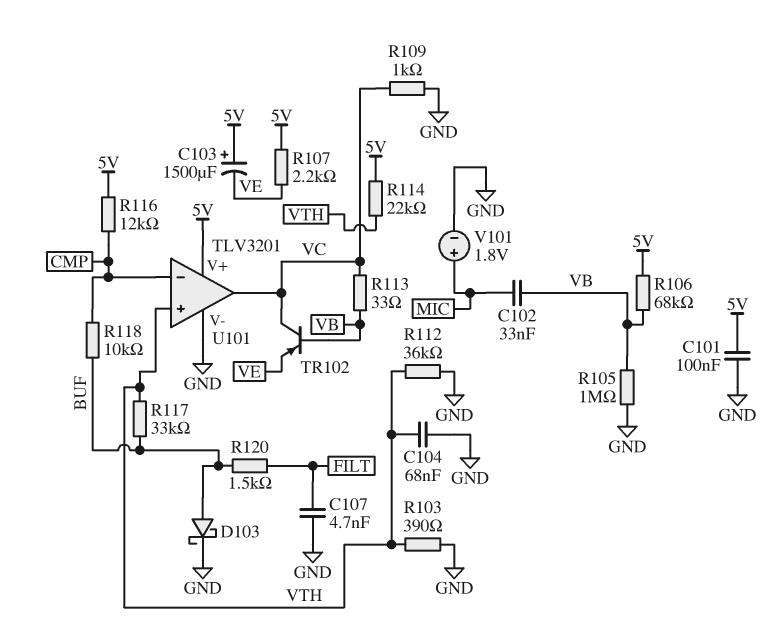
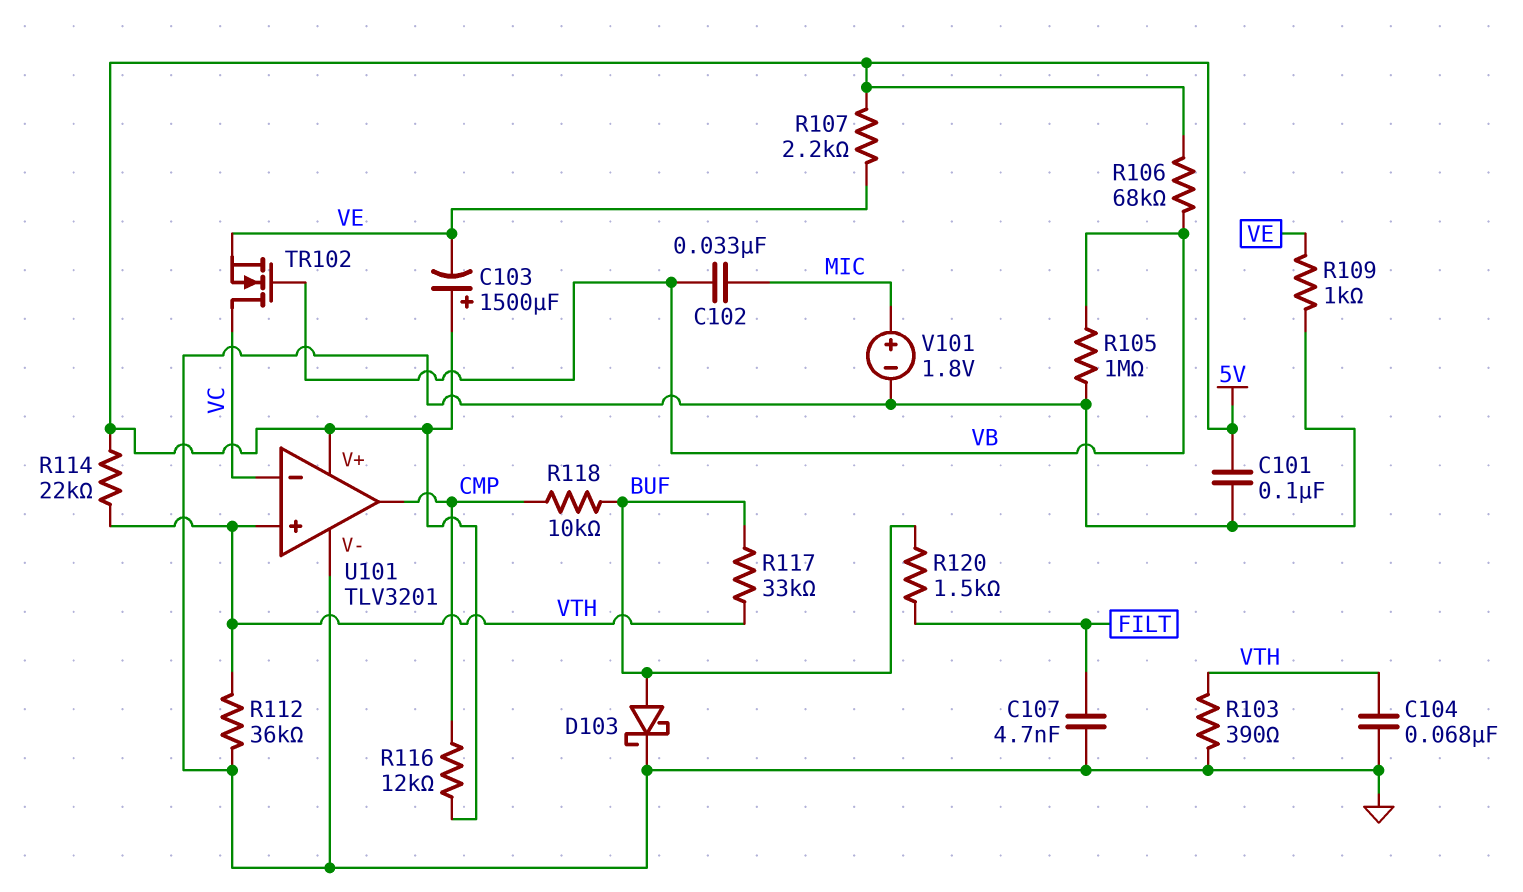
R109: 1k (GND, VC) -> 1k (GND, VE)
R113: 33 (VB, VC) -> none
TR102: PNP (B VB, C VC, E VE) -> NMOS (G VB, D VC, S VE)
U101 pin in-: CMP -> VC
U101 pin out: VC -> CMP

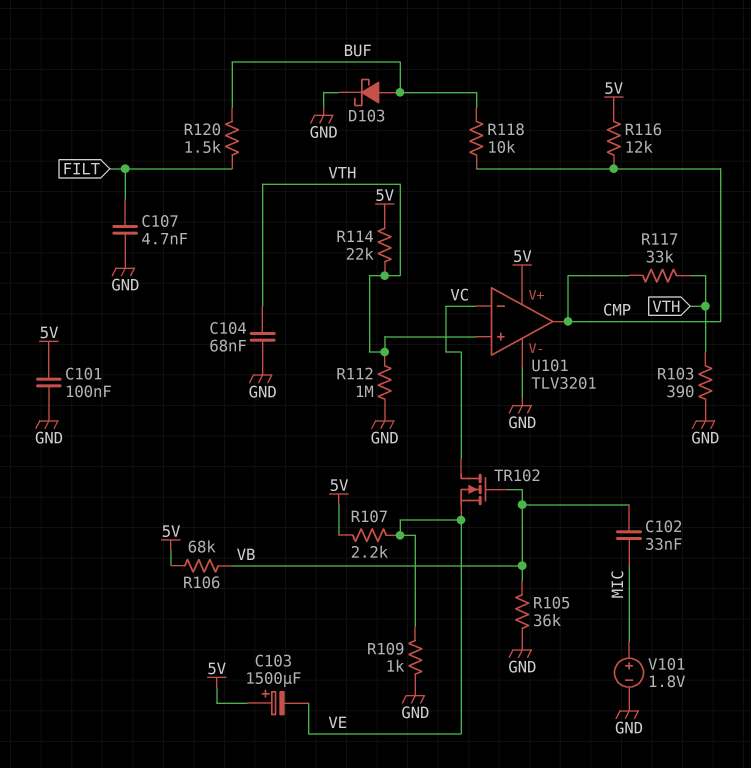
R105: 1M (GND, VB) -> 36k (GND, VB)
R112: 36k (GND, VTH) -> 1M (GND, VTH)
R117: 33k (BUF, VTH) -> 33k (CMP, VTH)

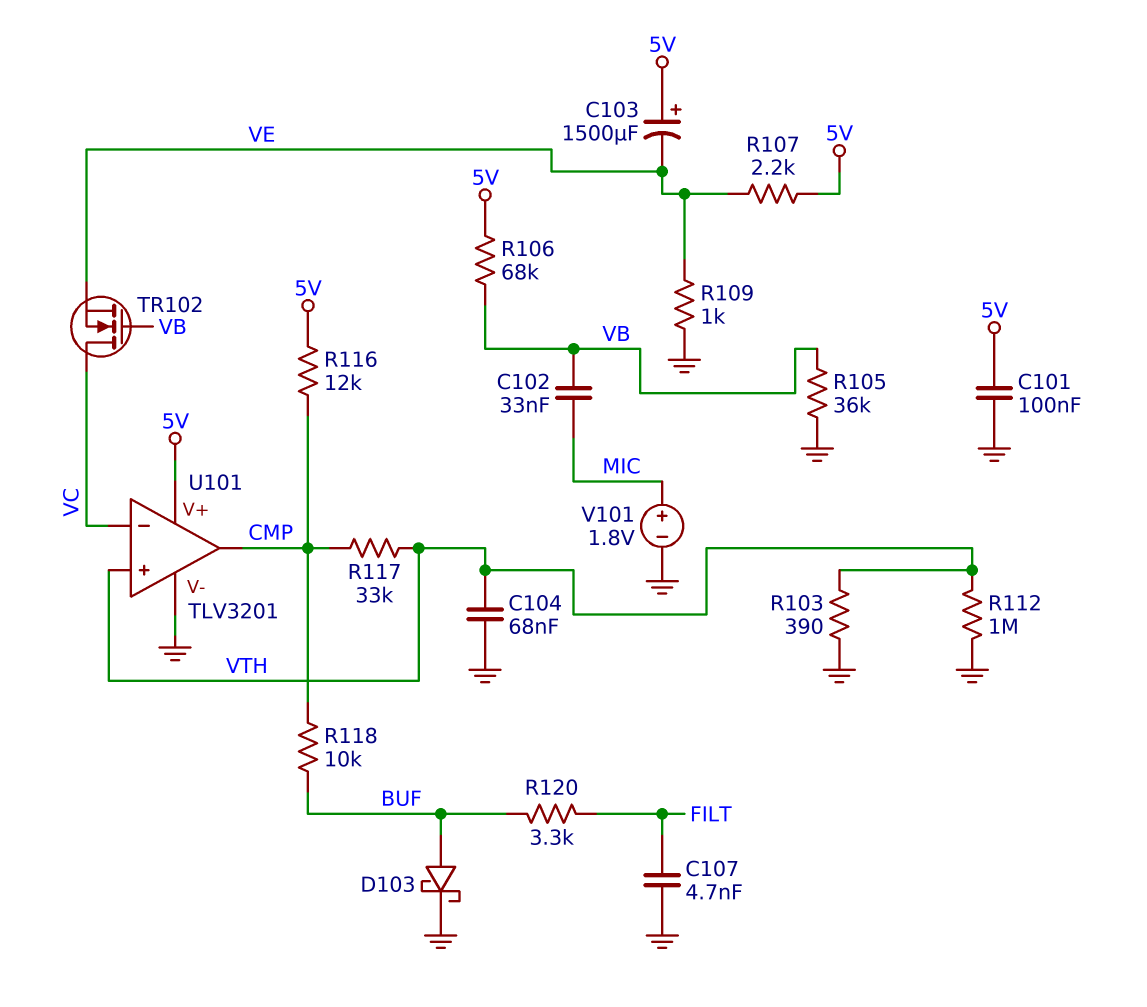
R114: 22k (5V, VTH) -> none
R120: 1.5k (BUF, FILT) -> 3.3k (BUF, FILT)

